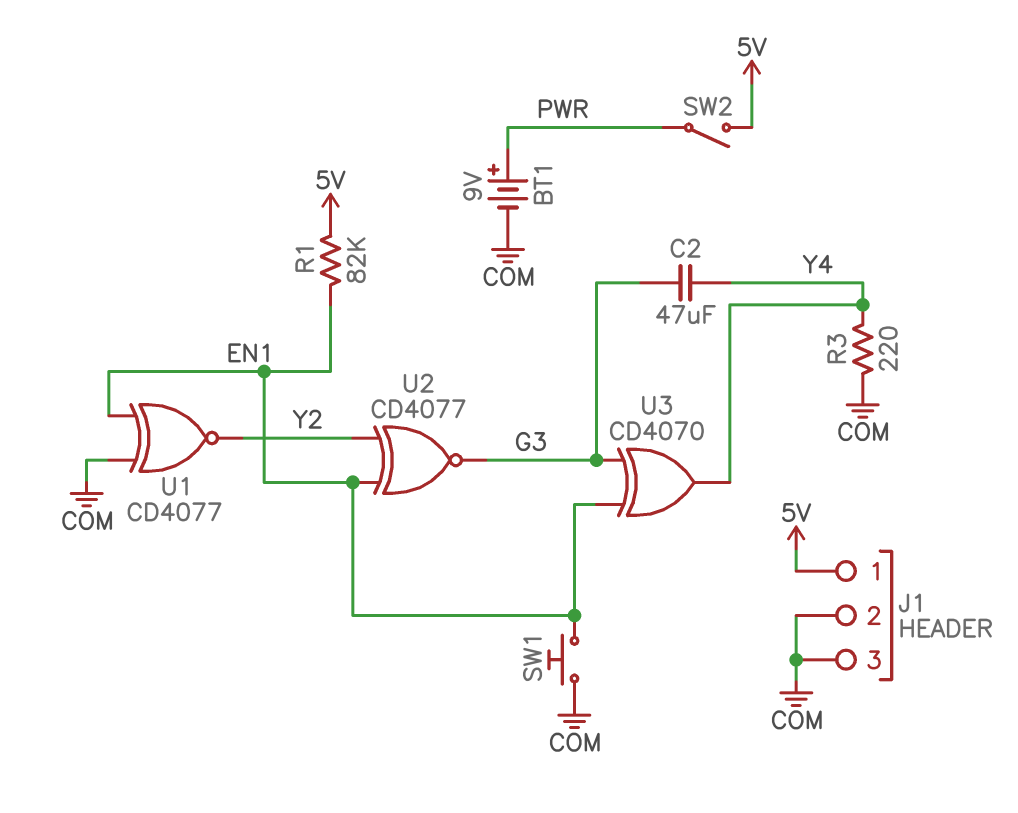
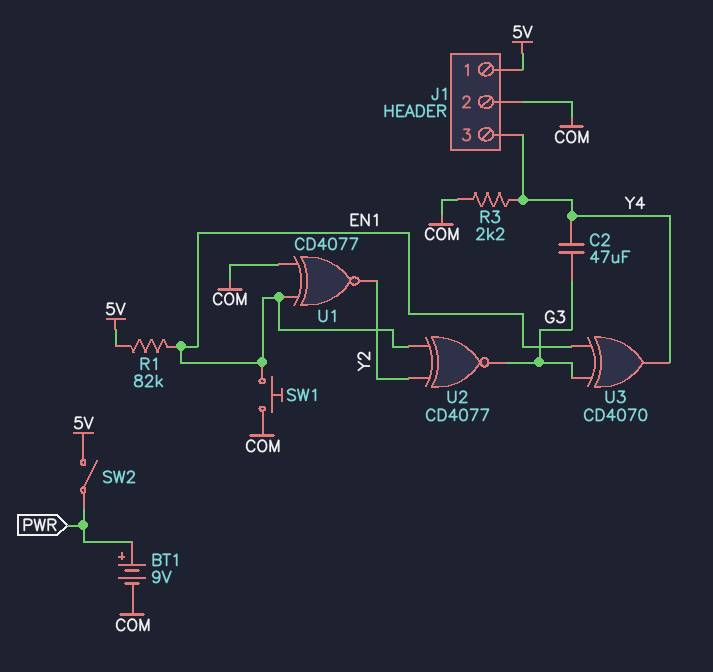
J1 pin 3: COM -> Y4
R3: 220 (COM, Y4) -> 2.2k (COM, Y4)

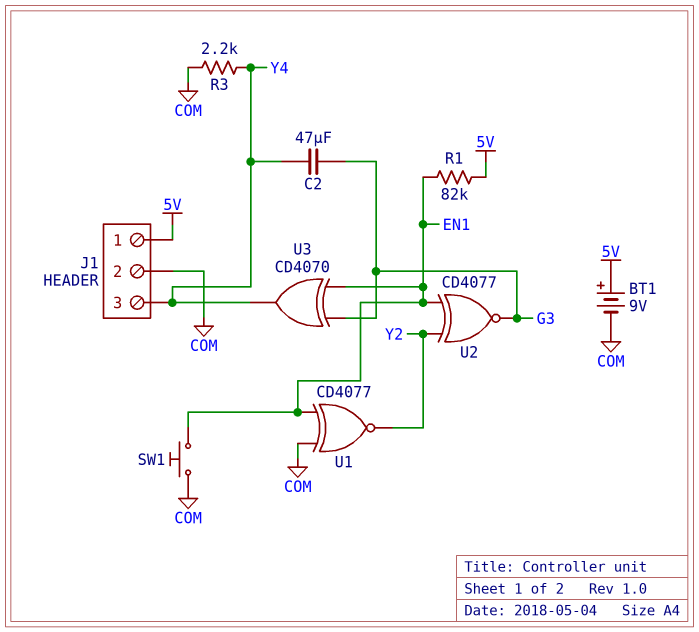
BT1: 9V (plus PWR, minus COM) -> 9V (plus 5V, minus COM)
SW2: switch (5V, PWR) -> none

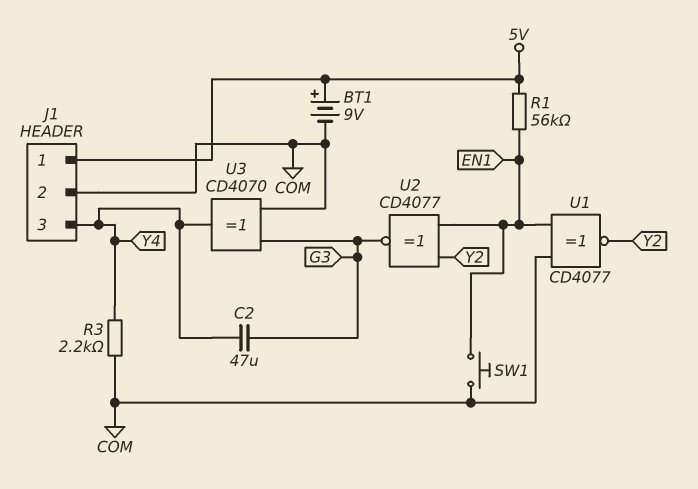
R1: 82k (5V, EN1) -> 56k (5V, EN1)
U3: XOR CD4070 (in EN1, in G3, out Y4) -> XOR CD4070 (in COM, in G3, out Y4)

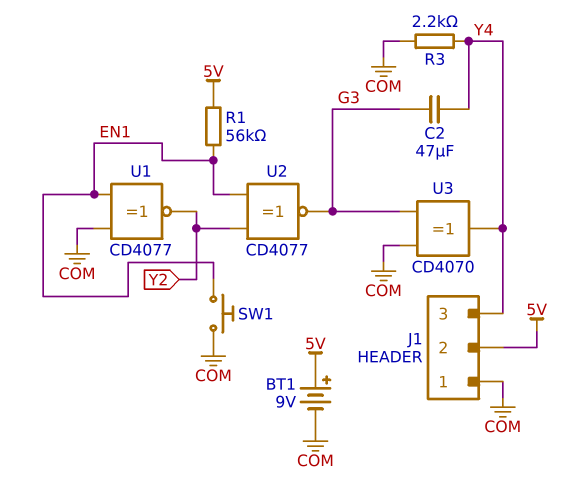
J1 pin 1: 5V -> COM
J1 pin 2: COM -> 5V

